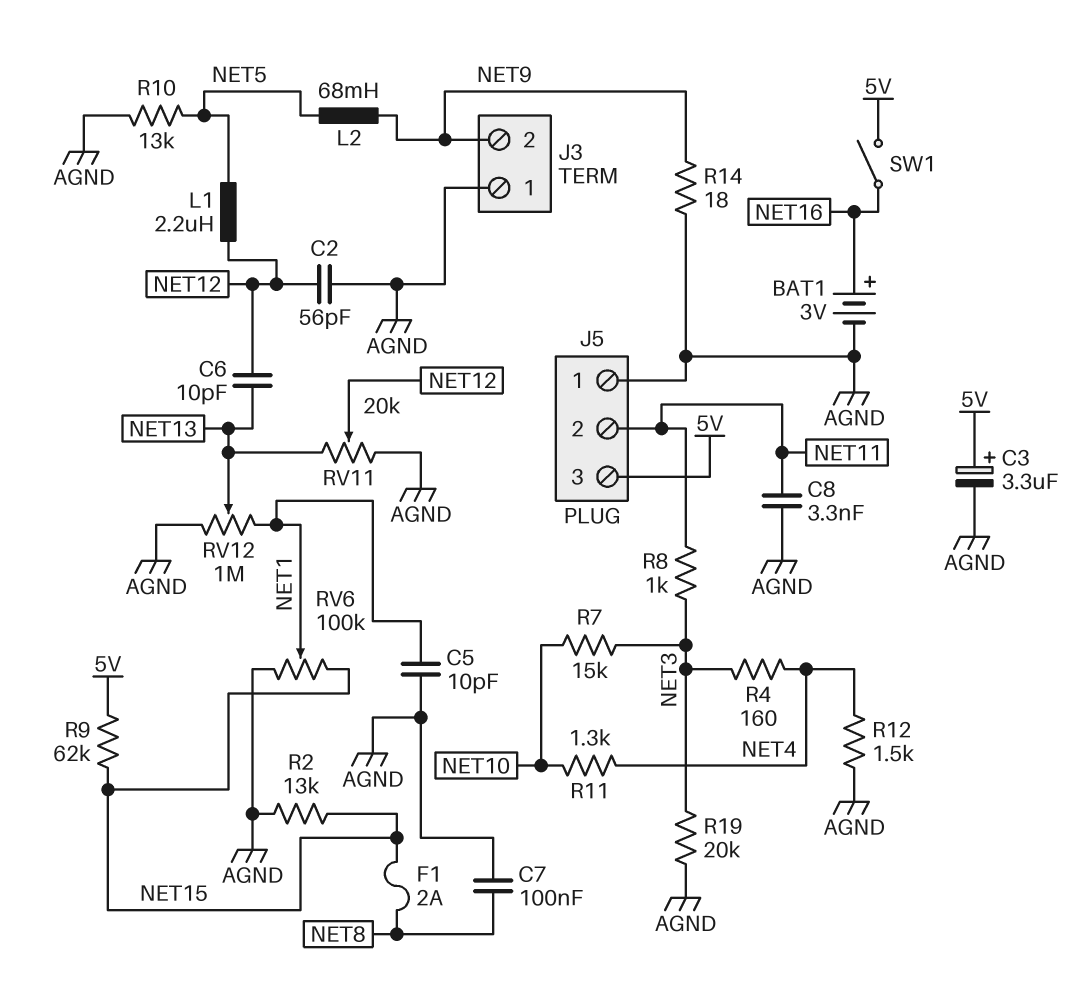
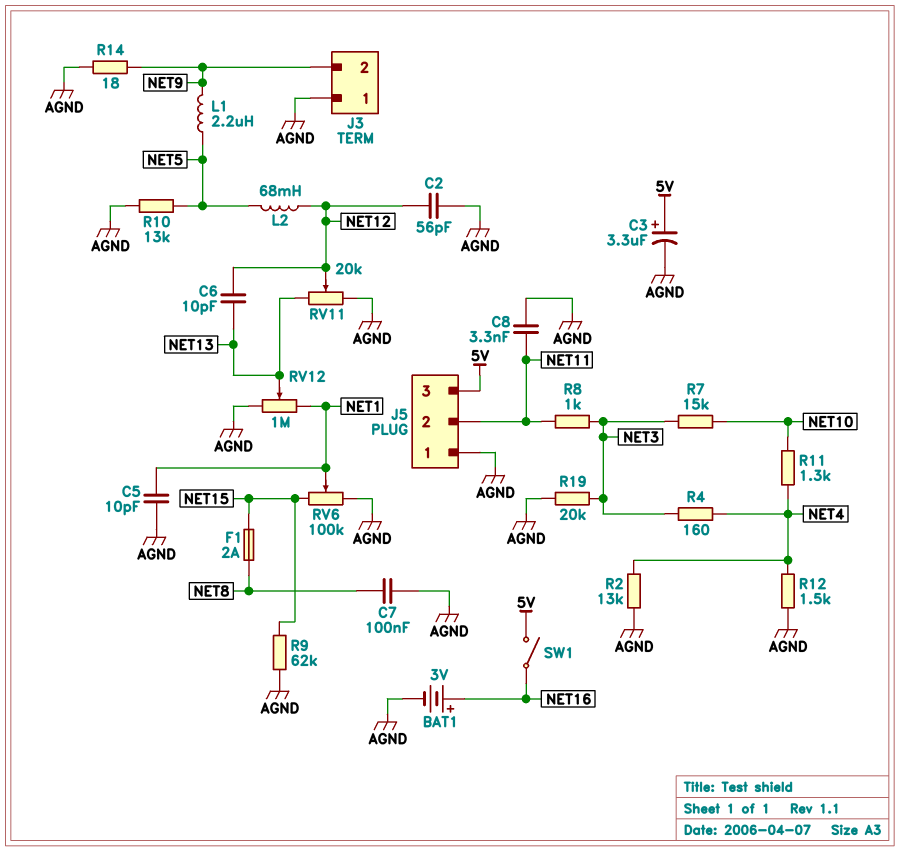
L1: 2.2uH (NET5, NET12) -> 2.2uH (NET5, NET9)
L2: 68mH (NET5, NET9) -> 68mH (NET5, NET12)
R2: 13k (AGND, NET15) -> 13k (AGND, NET4)
R9: 62k (5V, NET15) -> 62k (AGND, NET15)

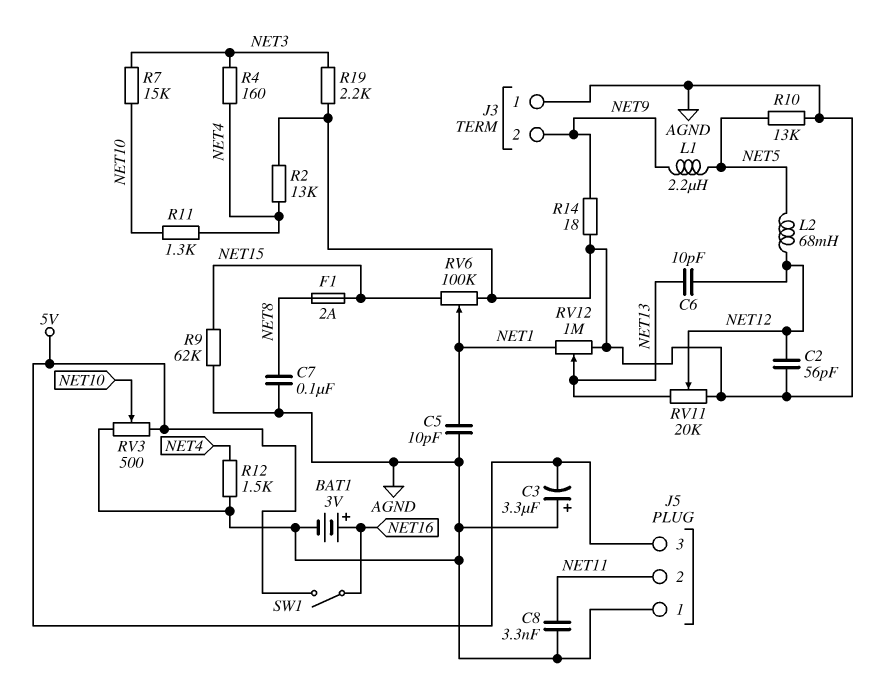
C3: 3.3uF (plus 5V, minus AGND) -> 3.3uF (plus AGND, minus 5V)
R8: 1k (NET3, NET11) -> none
R19: 20k (AGND, NET3) -> 2.2k (AGND, NET3)
RV3: none -> 500 (5V, AGND, wiper NET10)

